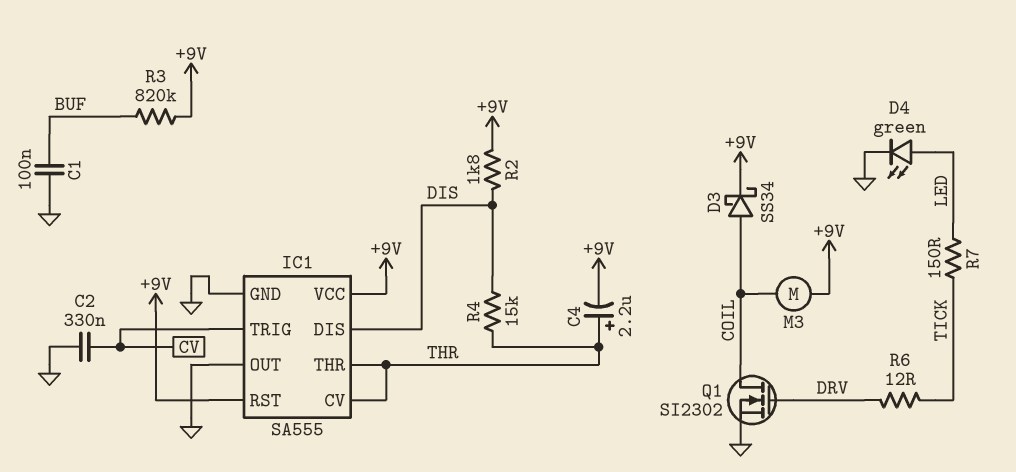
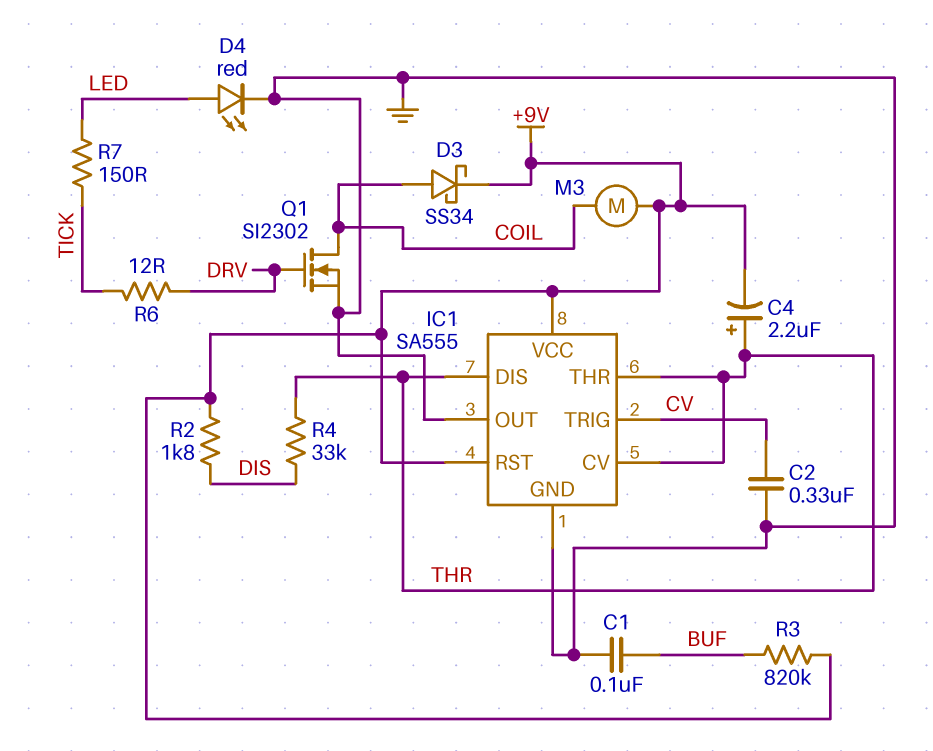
D4: LED green (A LED, K GND) -> LED red (A LED, K GND)
IC1 pin DIS: DIS -> THR
R4: 15k (DIS, THR) -> 33k (DIS, THR)

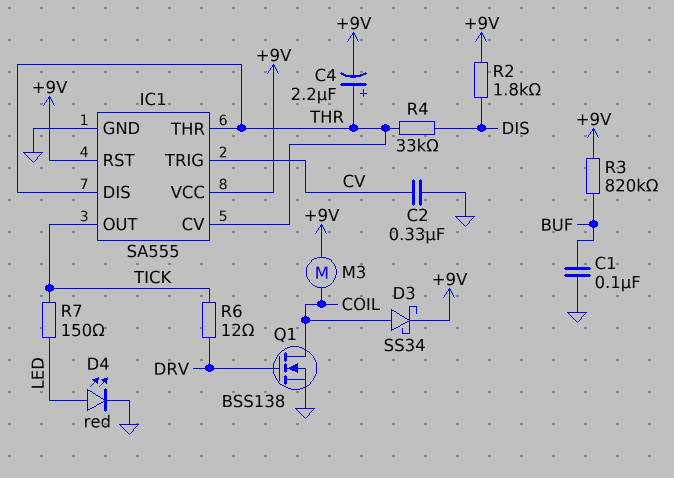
IC1 pin OUT: GND -> TICK
Q1: NMOS SI2302 (G DRV, D COIL, S GND) -> NMOS BSS138 (G DRV, D COIL, S GND)

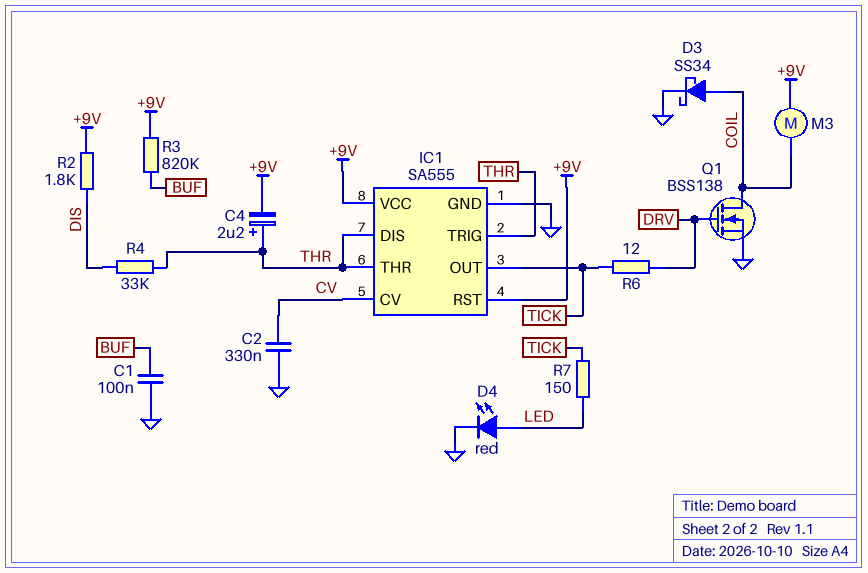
D3: schottky SS34 (A COIL, K +9V) -> schottky SS34 (A COIL, K GND)
IC1 pin CV: THR -> CV
IC1 pin TRIG: CV -> THR

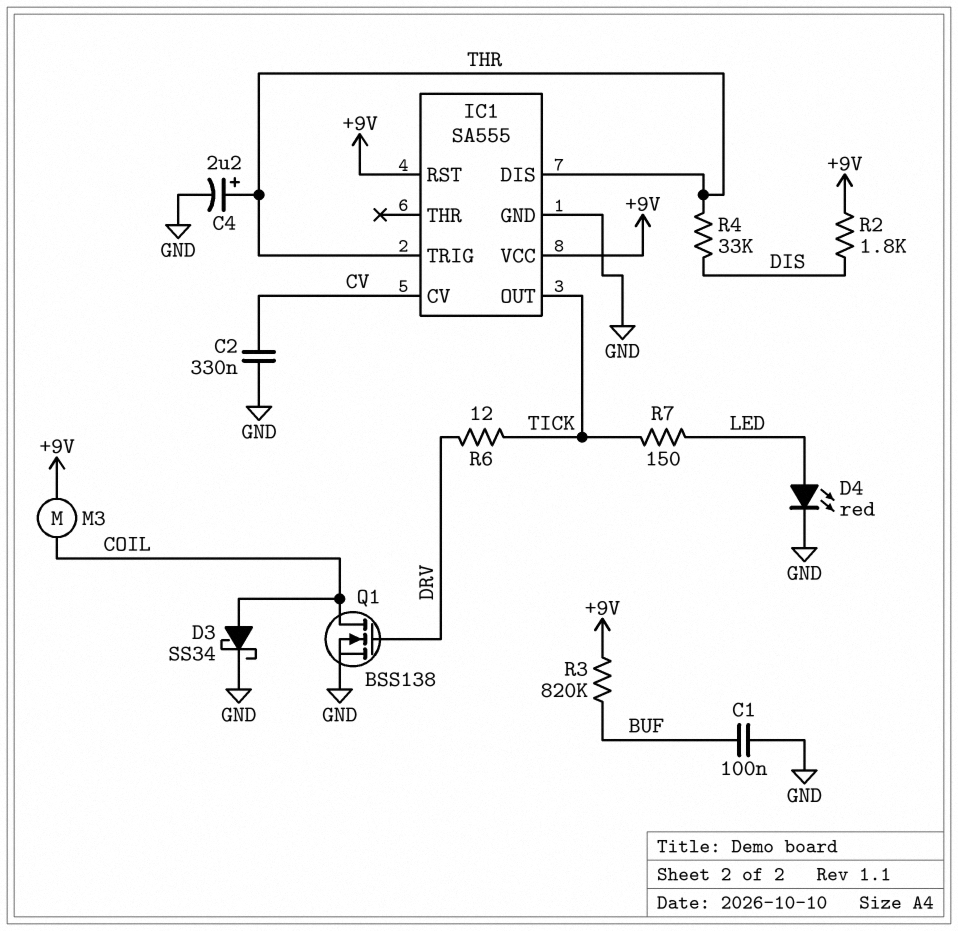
C4: 2.2uF (plus THR, minus +9V) -> 2.2uF (plus THR, minus GND)
IC1 pin THR: THR -> none

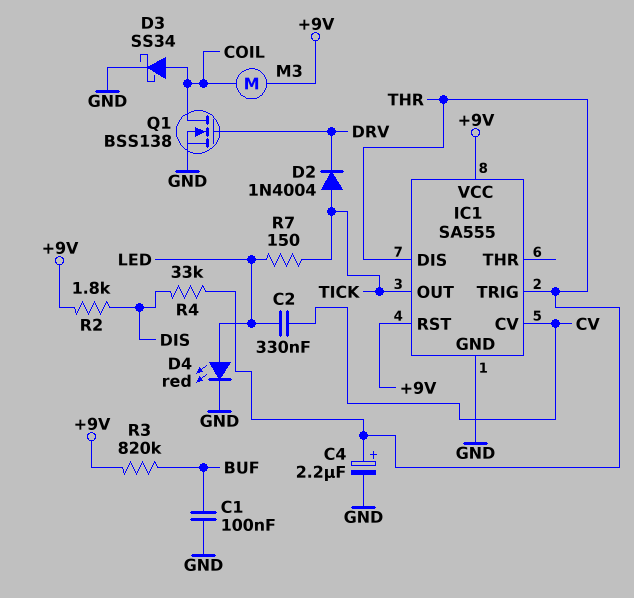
C2: 330nF (CV, GND) -> 330nF (CV, LED)
D2: none -> diode 1N4004 (A TICK, K DRV)
R6: 12 (DRV, TICK) -> none

